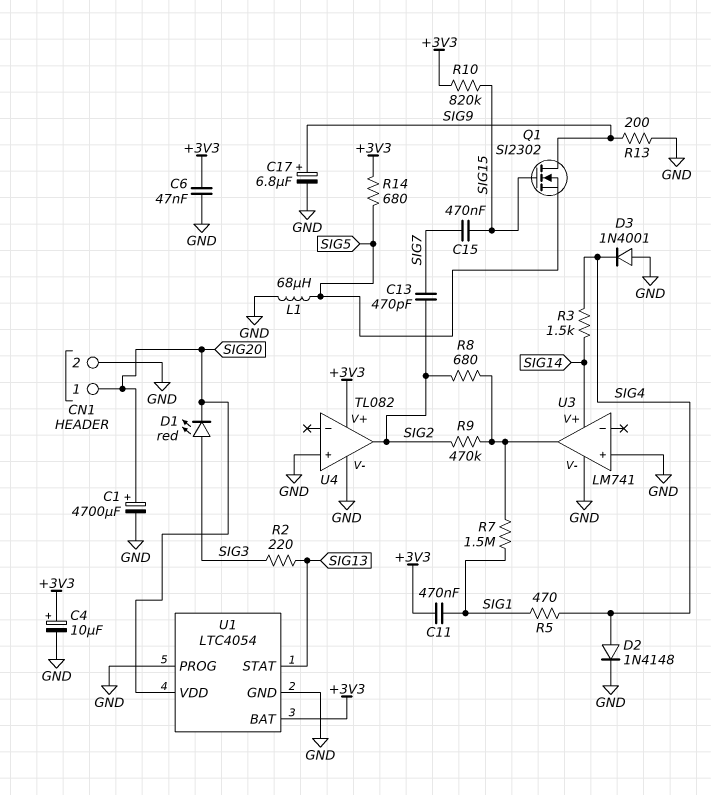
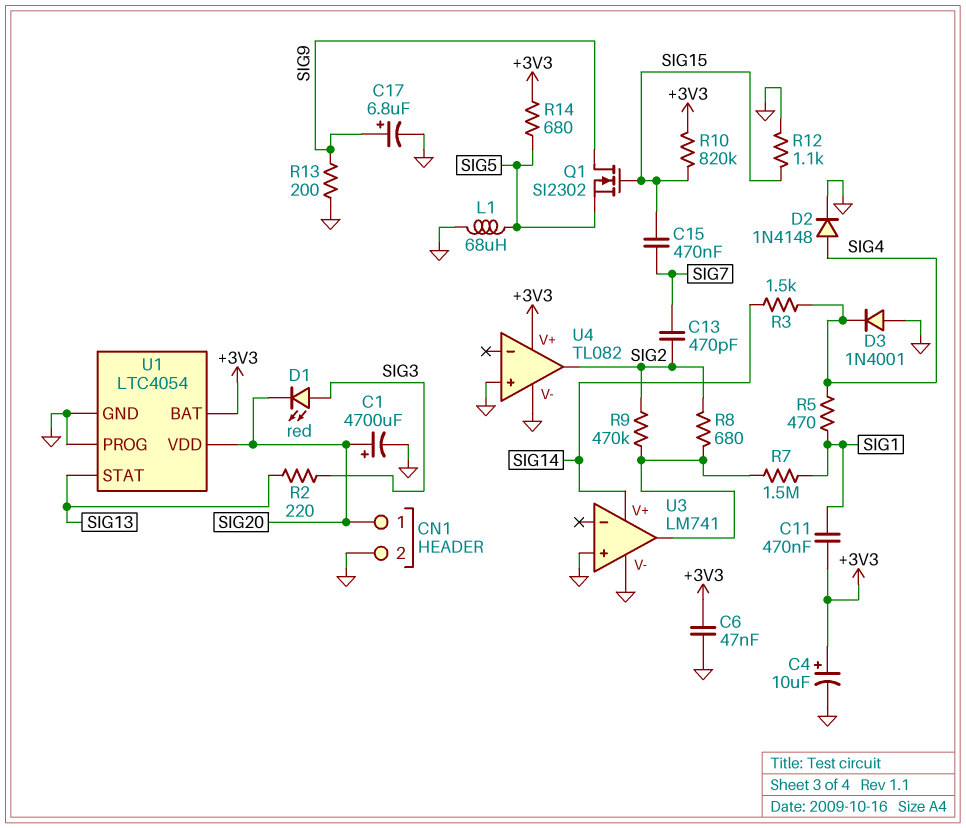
R12: none -> 1.1k (GND, SIG15)

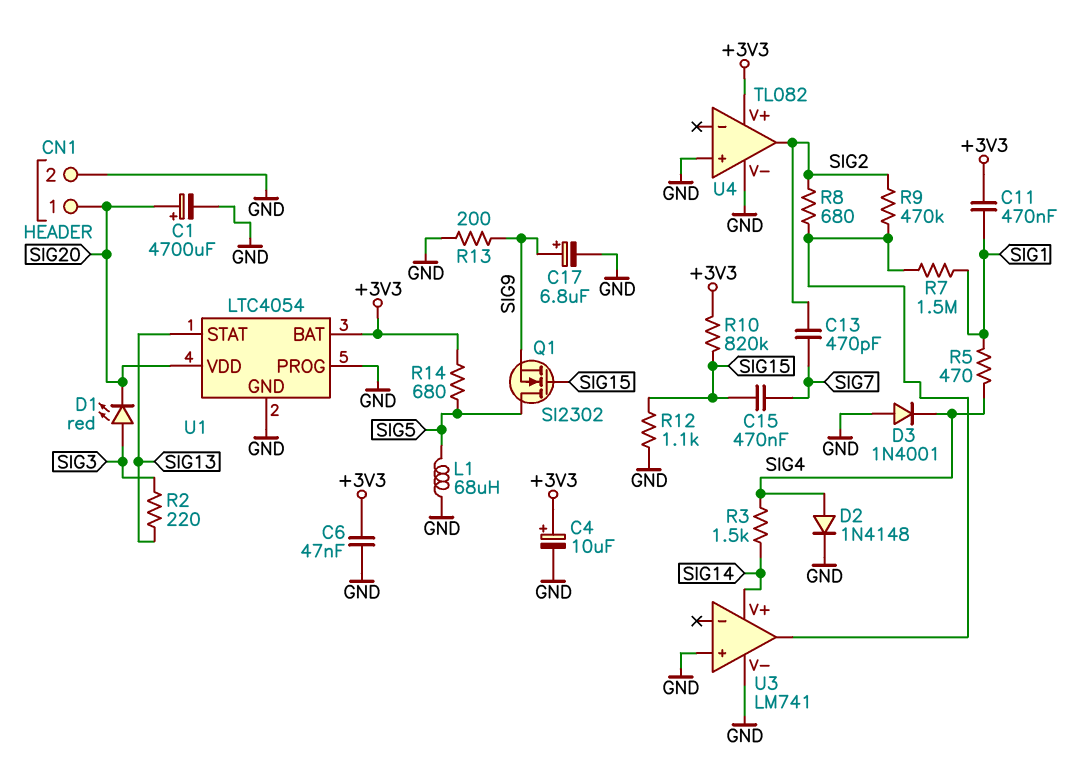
Q1: NMOS SI2302 (G SIG15, D SIG9, S SIG5) -> NMOS SI2302 (G SIG15, D SIG5, S SIG9)

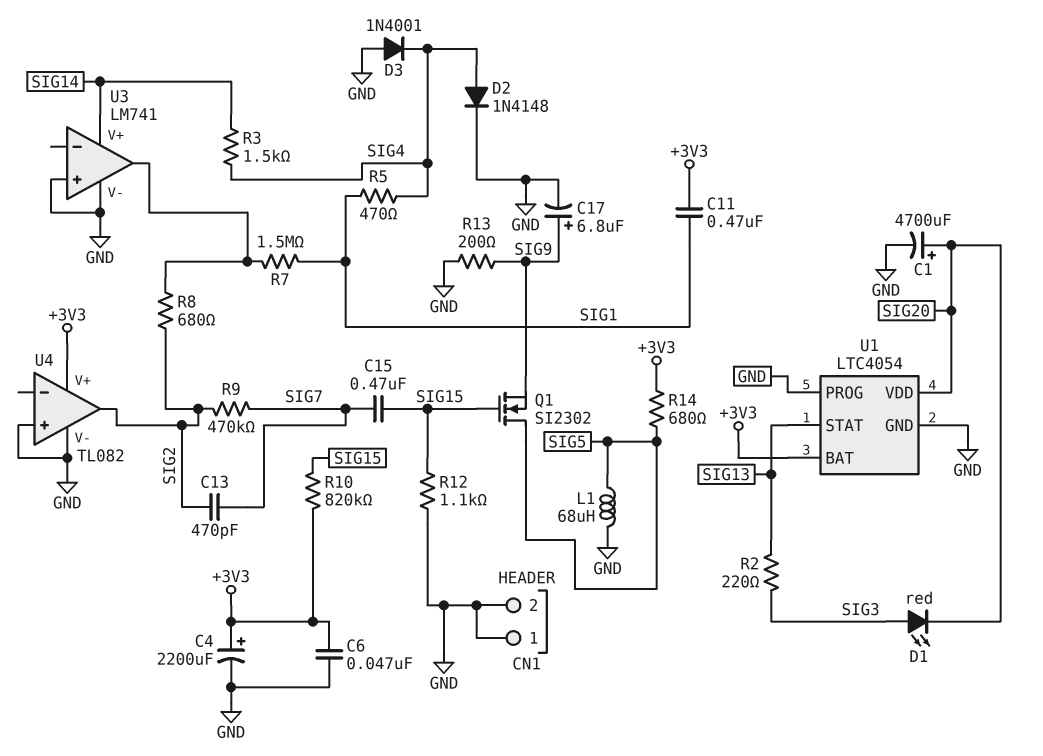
C4: 10uF (plus +3V3, minus GND) -> 2200uF (plus +3V3, minus GND)
CN1 pin 1: SIG20 -> GND
R9: 470k (SIG2, U3/out) -> 470k (SIG2, SIG7)

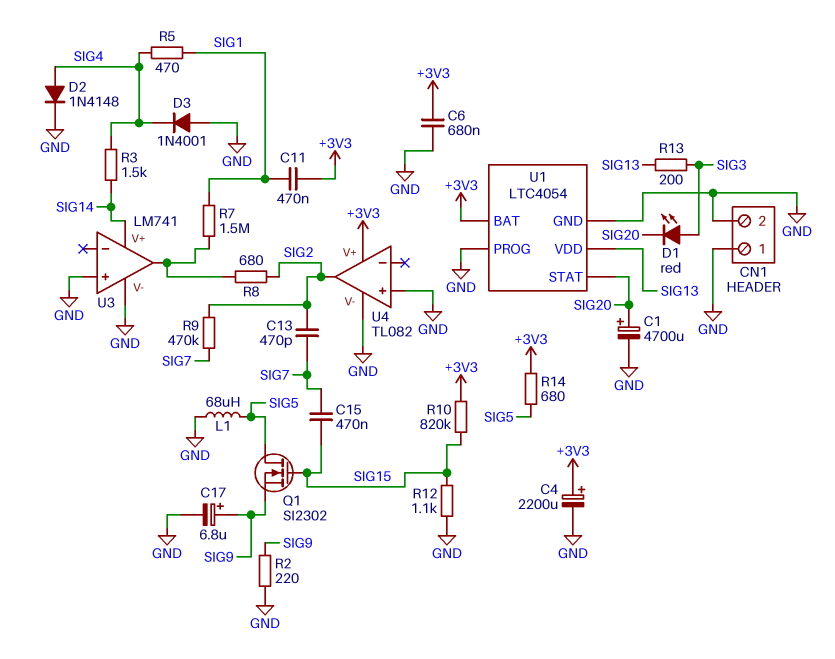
C6: 47nF (+3V3, GND) -> 680nF (+3V3, GND)
R2: 220 (SIG3, SIG13) -> 220 (GND, SIG9)
R13: 200 (GND, SIG9) -> 200 (SIG3, SIG13)
U1 pin STAT: SIG13 -> SIG20
U1 pin VDD: SIG20 -> SIG13

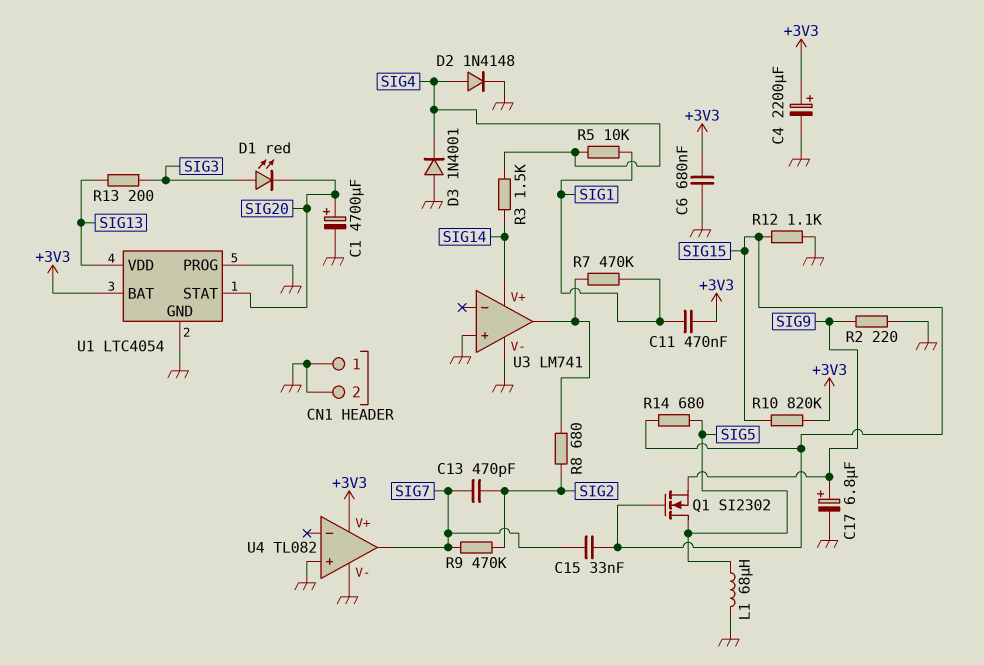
C15: 470nF (SIG7, SIG15) -> 33nF (SIG7, SIG15)
R5: 470 (SIG1, SIG4) -> 10k (SIG1, SIG4)
R7: 1.5M (SIG1, U3/out) -> 470k (SIG1, U3/out)
R14: 680 (+3V3, SIG5) -> 680 (SIG5, SIG15)
U4 pin out: SIG2 -> SIG7

